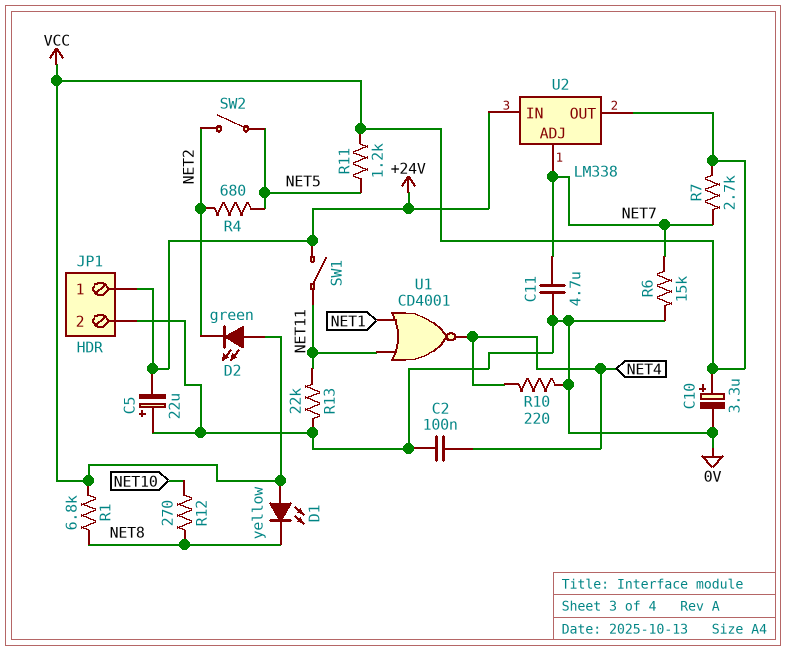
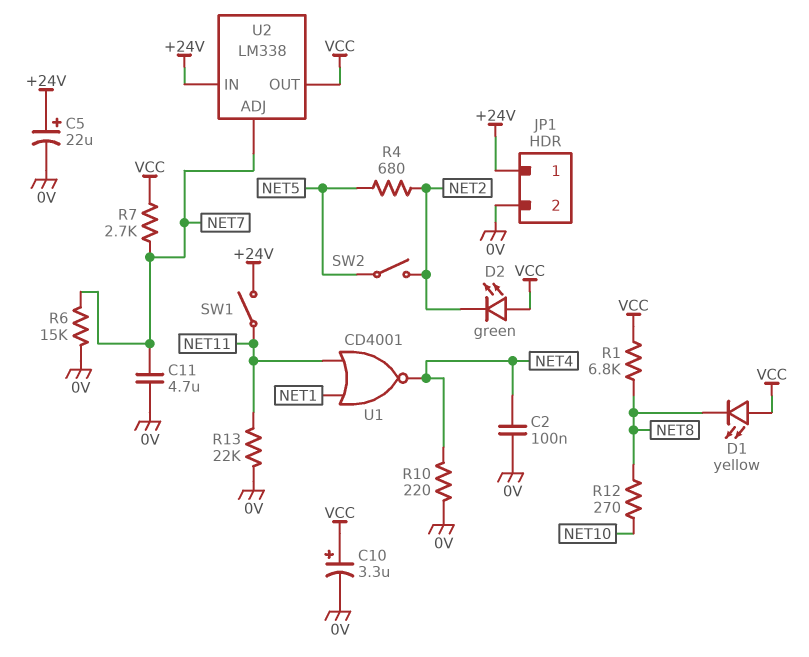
C5: 22uF (plus 0V, minus +24V) -> 22uF (plus +24V, minus 0V)
R11: 1.2k (NET5, VCC) -> none

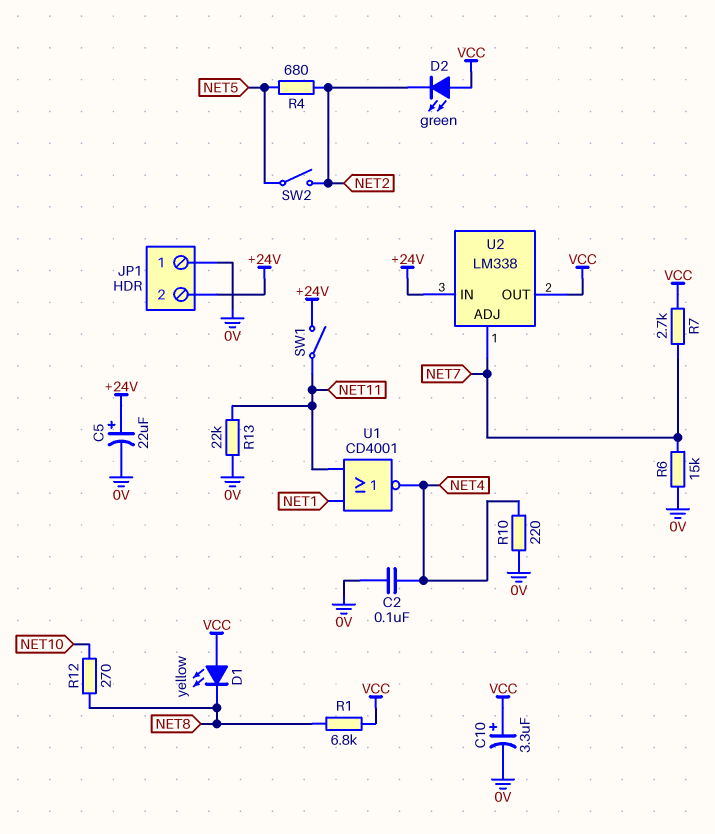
C11: 4.7uF (0V, NET7) -> none
JP1 pin 1: +24V -> 0V
JP1 pin 2: 0V -> +24V

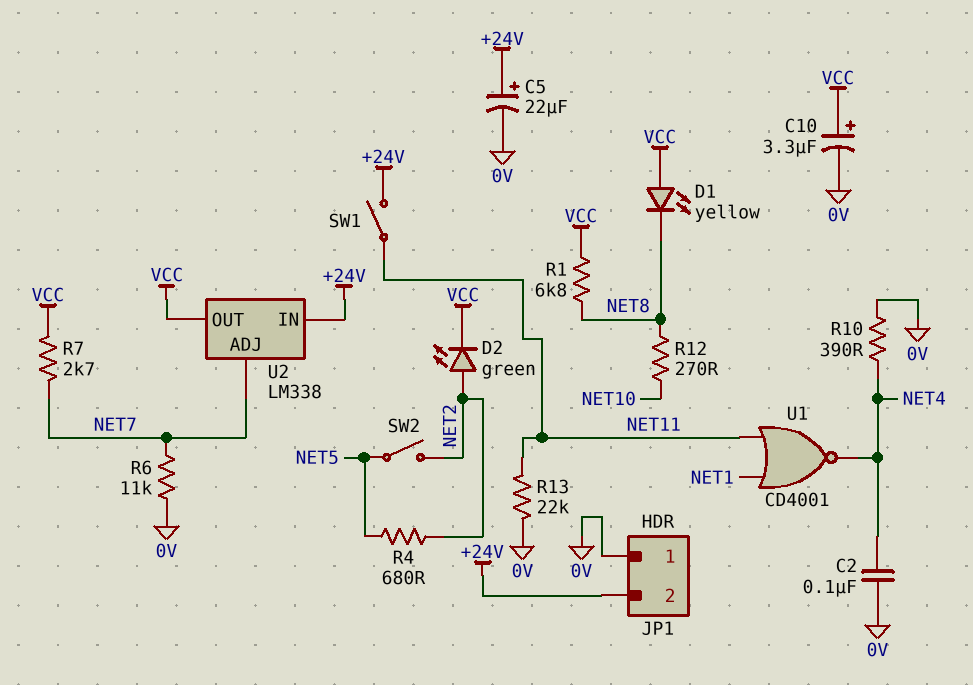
D2: LED green (A VCC, K NET2) -> LED green (A NET2, K VCC)
R6: 15k (0V, NET7) -> 11k (0V, NET7)
R10: 220 (0V, NET4) -> 390 (0V, NET4)

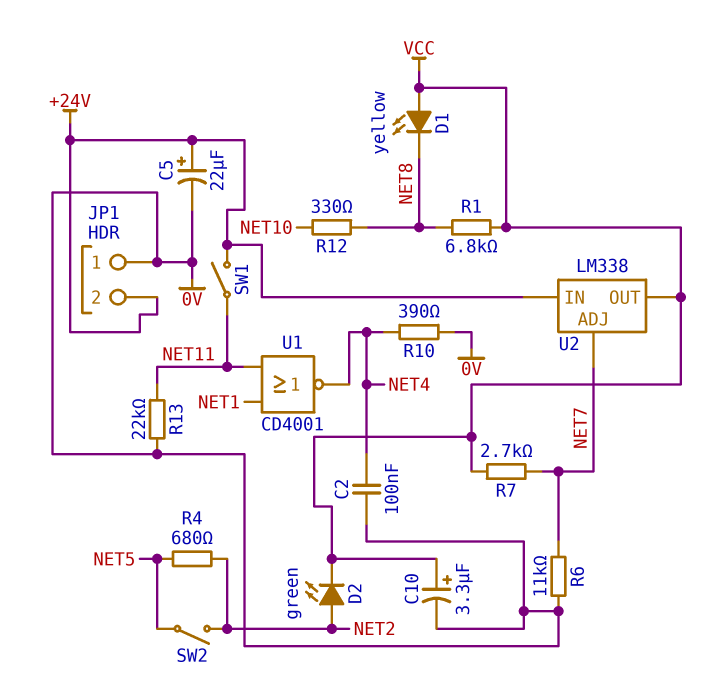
R12: 270 (NET8, NET10) -> 330 (NET8, NET10)

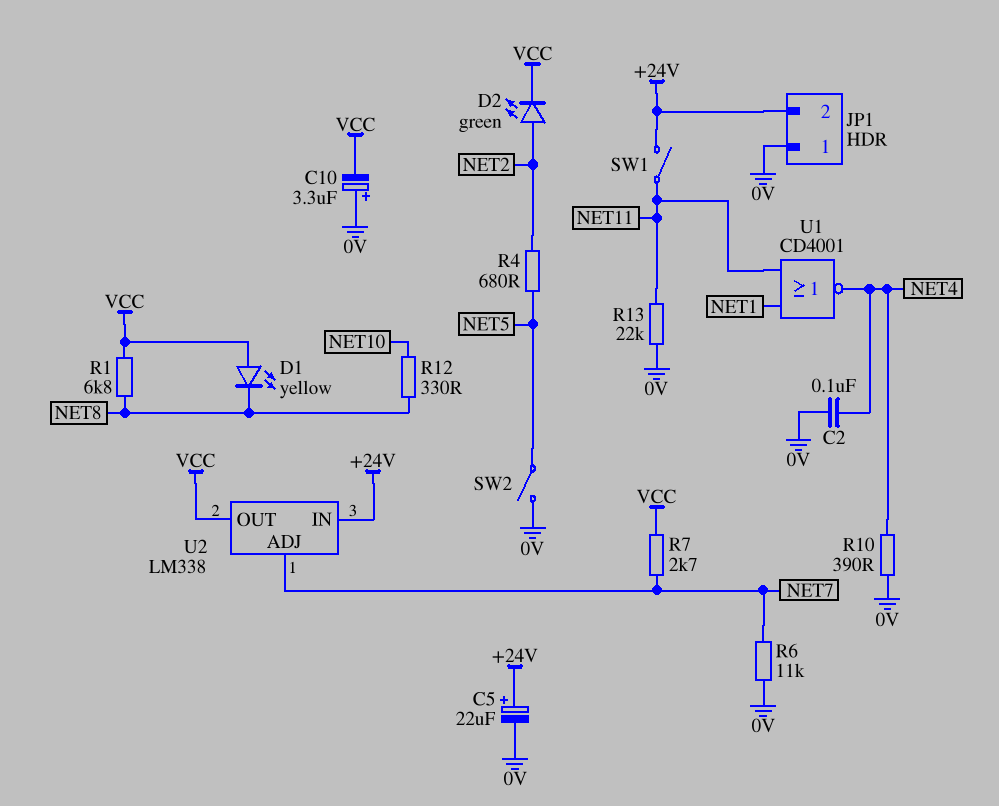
C10: 3.3uF (plus VCC, minus 0V) -> 3.3uF (plus 0V, minus VCC)
SW2: switch (NET2, NET5) -> switch (0V, NET5)

